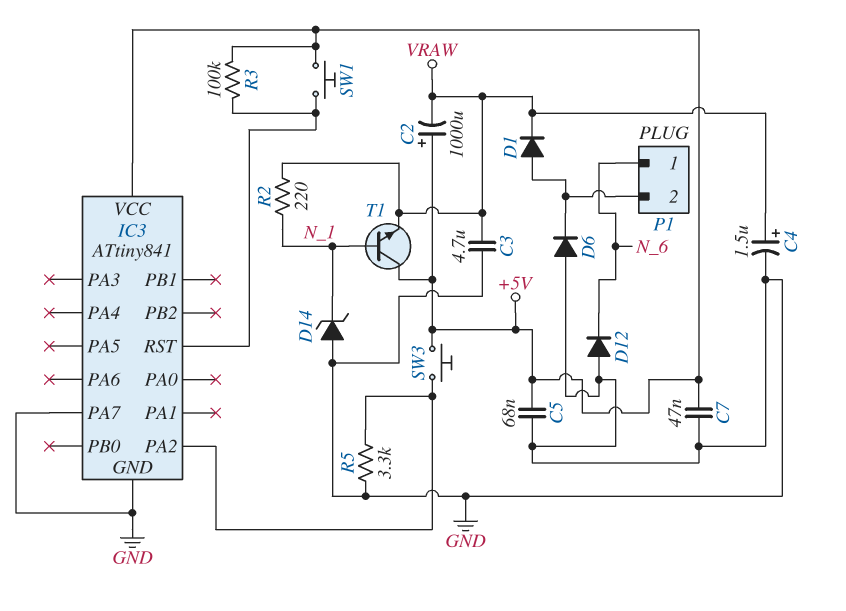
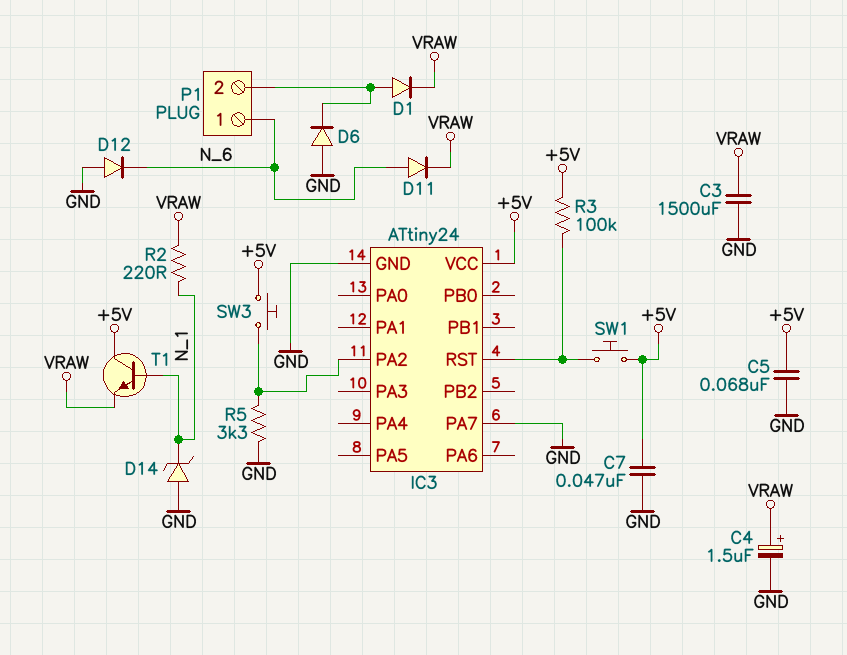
C2: 1000uF (plus +5V, minus VRAW) -> none
C3: 4.7uF (GND, VRAW) -> 1500uF (GND, VRAW)
D11: none -> diode (A N_6, K VRAW)
IC3: ATtiny841 -> ATtiny24

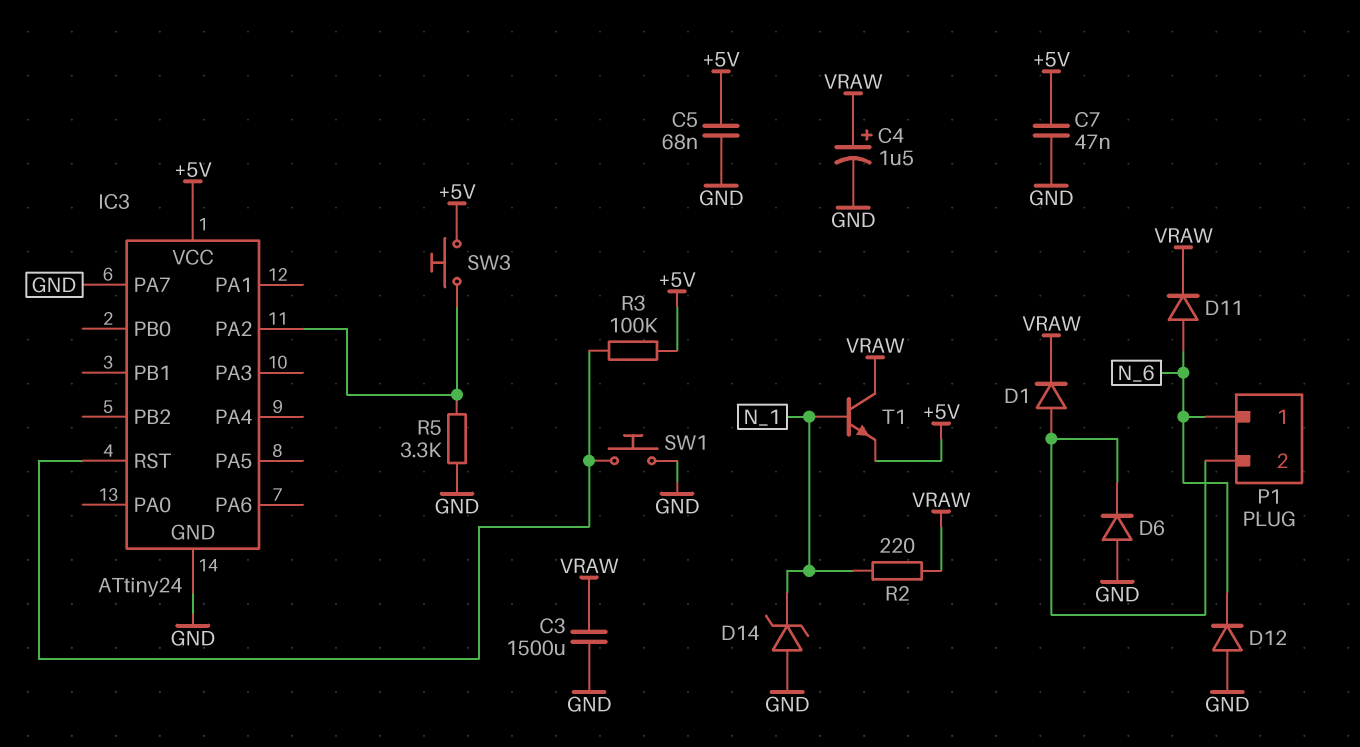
SW1: button (+5V, IC3/RST) -> button (GND, IC3/RST)
T1: NPN (B N_1, C +5V, E VRAW) -> NPN (B N_1, C VRAW, E +5V)

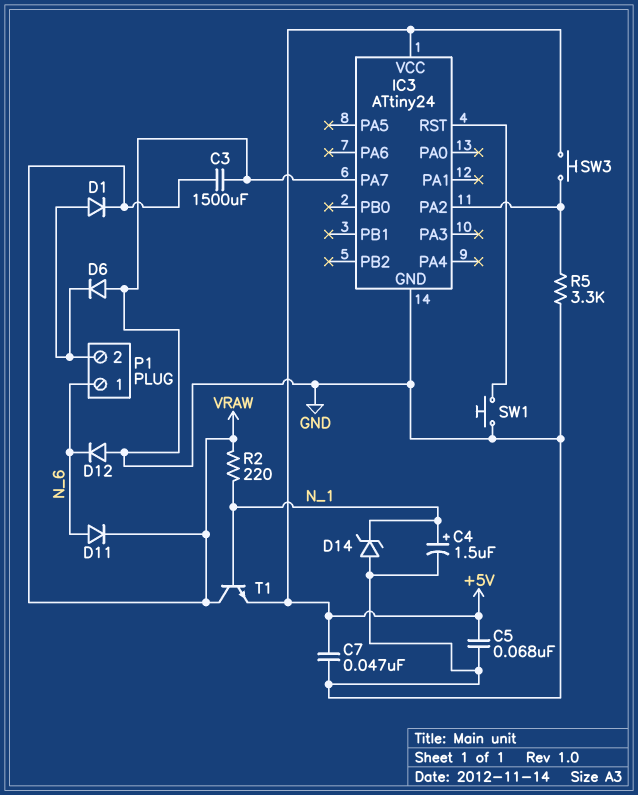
C4: 1.5uF (plus VRAW, minus GND) -> 1.5uF (plus N_1, minus GND)
R3: 100k (+5V, IC3/RST) -> none

